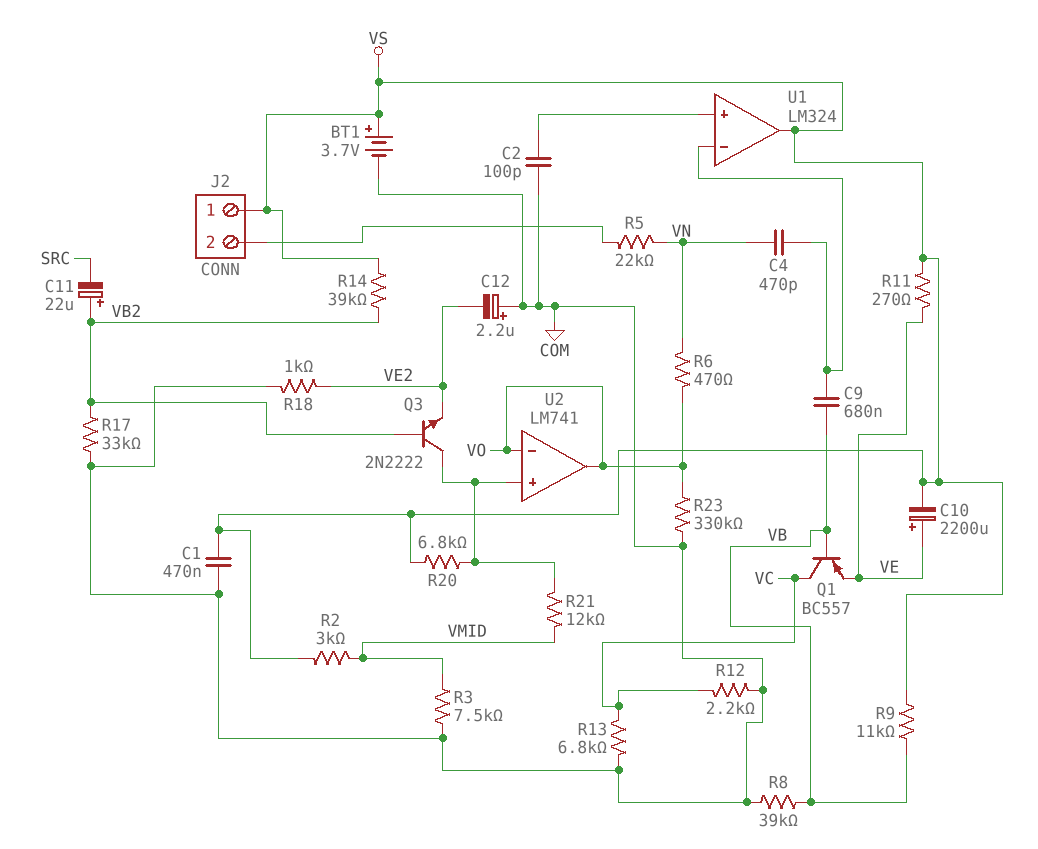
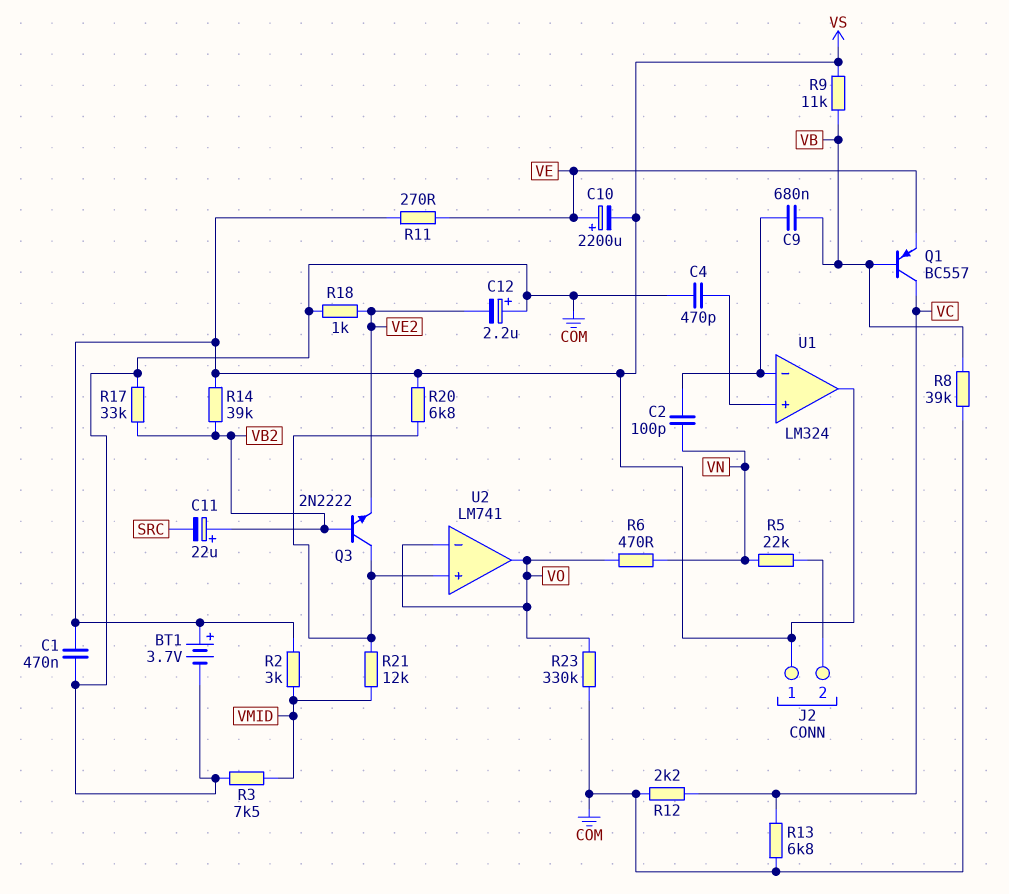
C2: 100pF (COM, U1/in+) -> 100pF (U1/in-, VN)
C4: 470pF (U1/in-, VN) -> 470pF (COM, U1/in+)

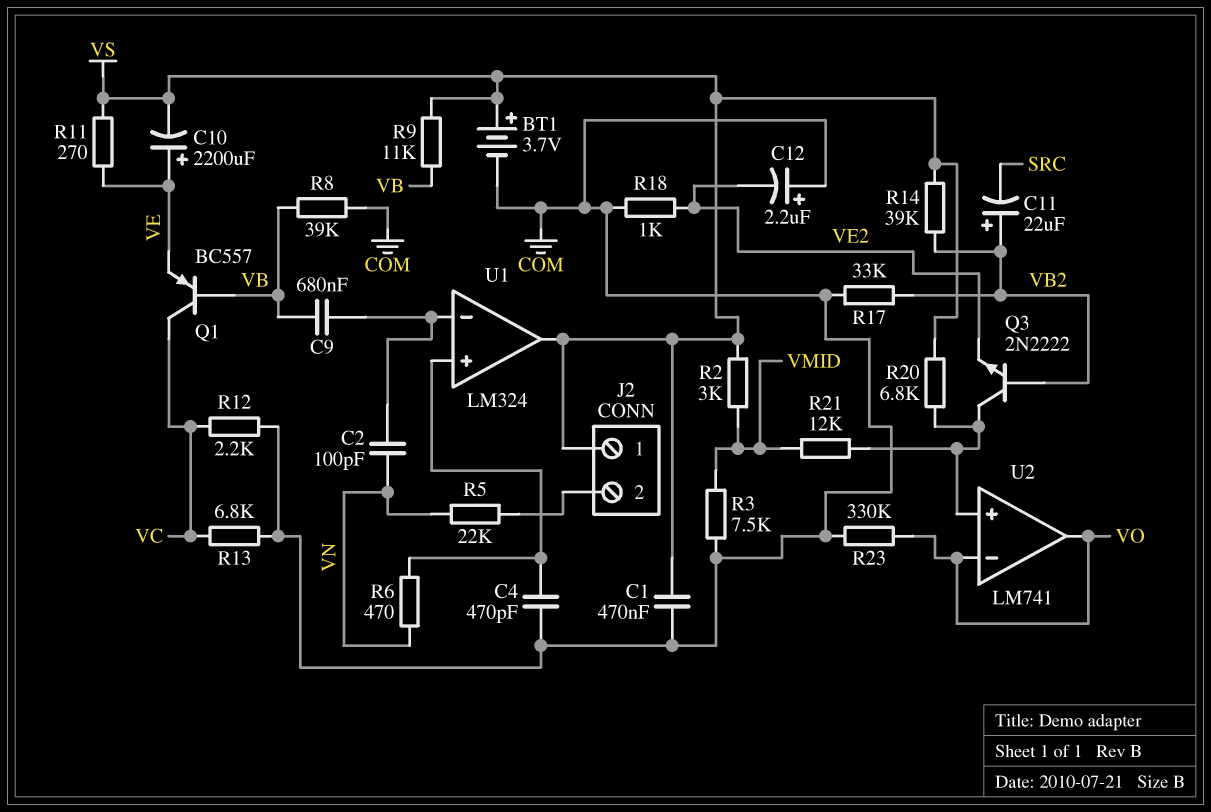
R6: 470 (VN, VO) -> 470 (U1/in+, VN)

